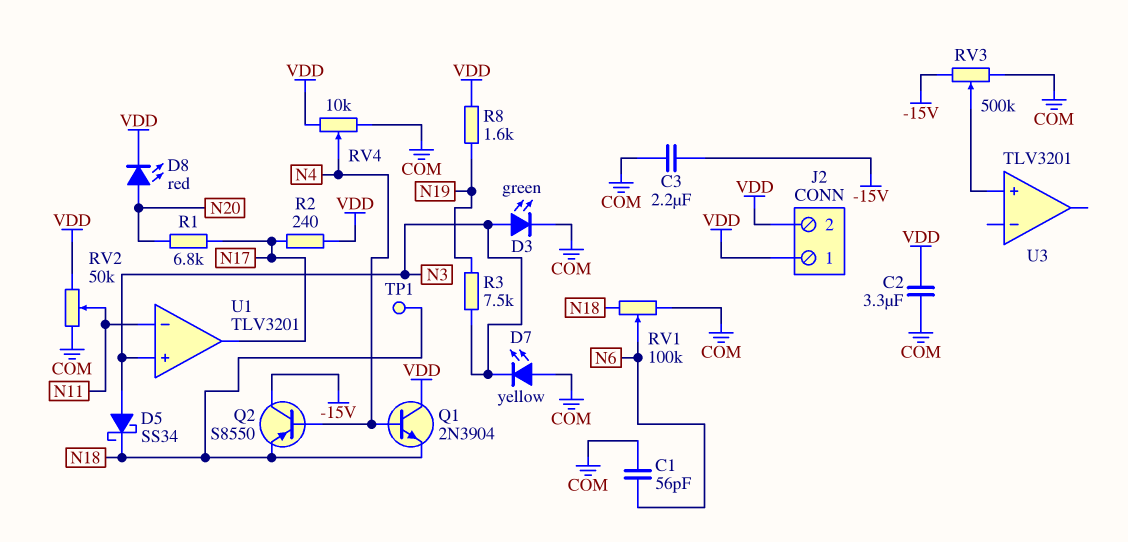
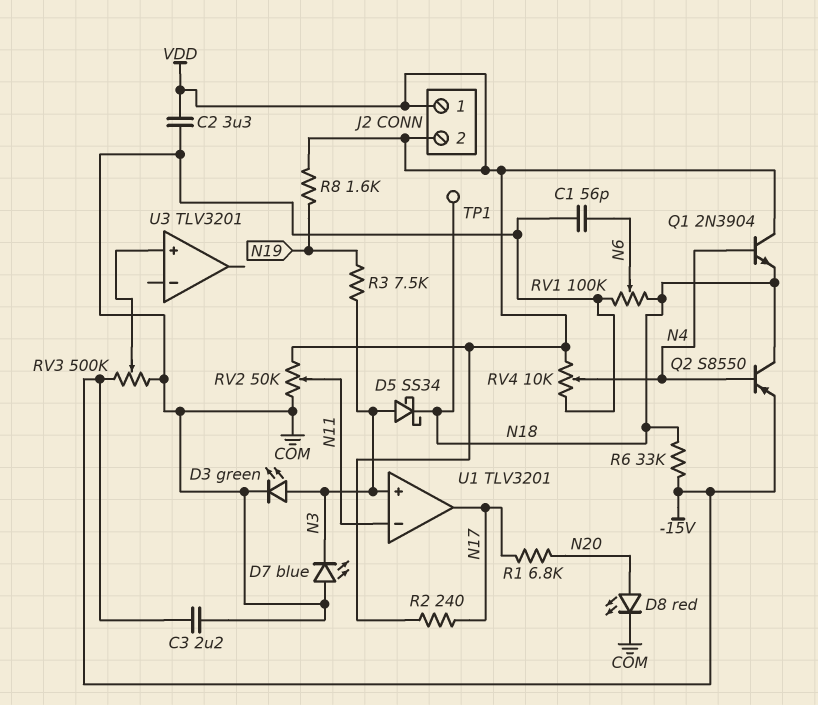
D7: LED yellow (A COM, K N3) -> LED blue (A COM, K N3)
D8: LED red (A N20, K VDD) -> LED red (A N20, K COM)
Q2: PNP S8550 (B N4, C -15V, E N18) -> PNP S8550 (B N4, C N18, E -15V)
R6: none -> 33k (-15V, N18)

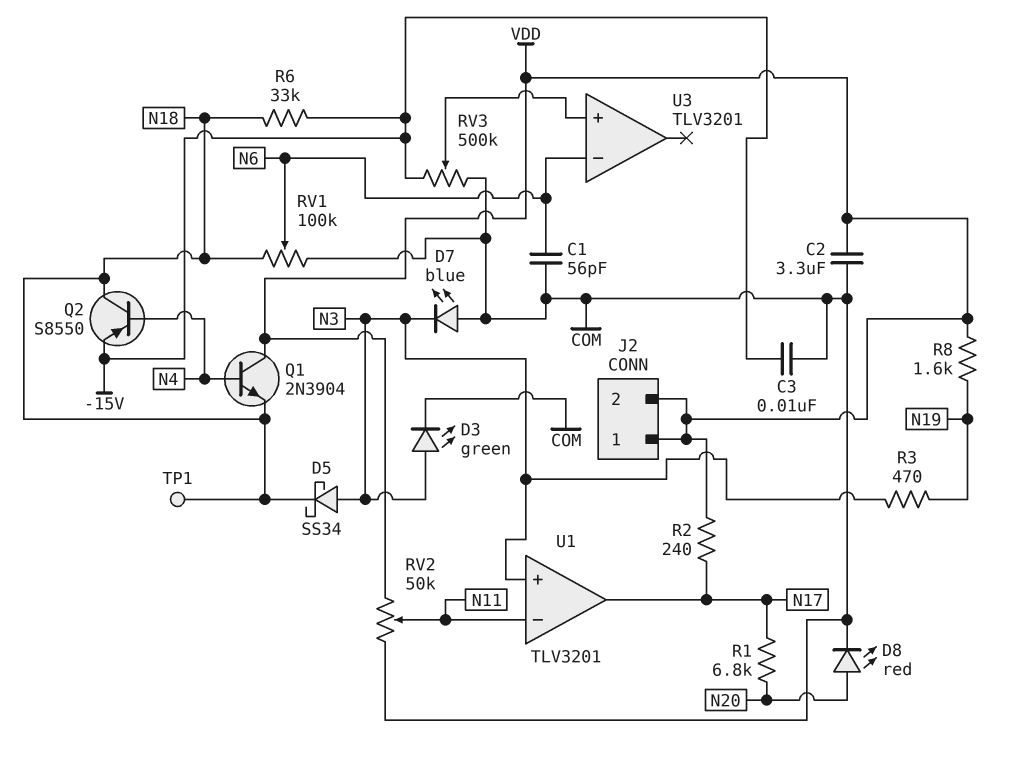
C3: 2.2uF (-15V, COM) -> 10nF (-15V, COM)
R3: 7.5k (N3, N19) -> 470 (N3, N19)
RV4: 10k (COM, VDD, wiper N4) -> none
U3 pin in-: none -> N6

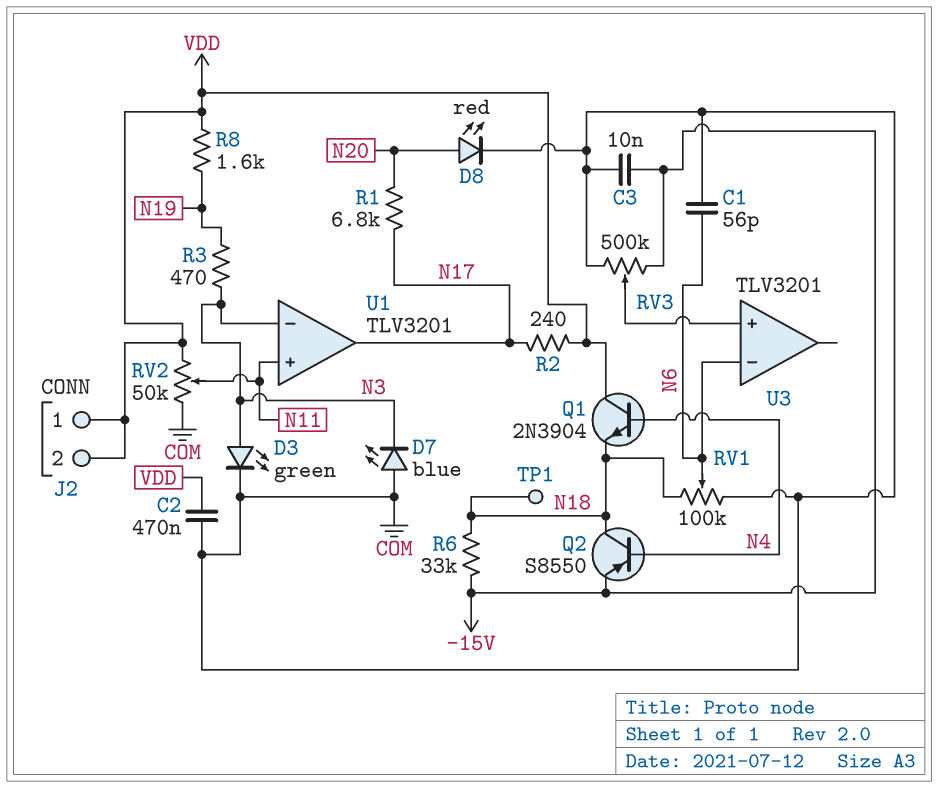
C2: 3.3uF (COM, VDD) -> 470nF (COM, VDD)
D5: schottky SS34 (A N3, K N18) -> none
U1 pin in+: N3 -> N11
U1 pin in-: N11 -> N3

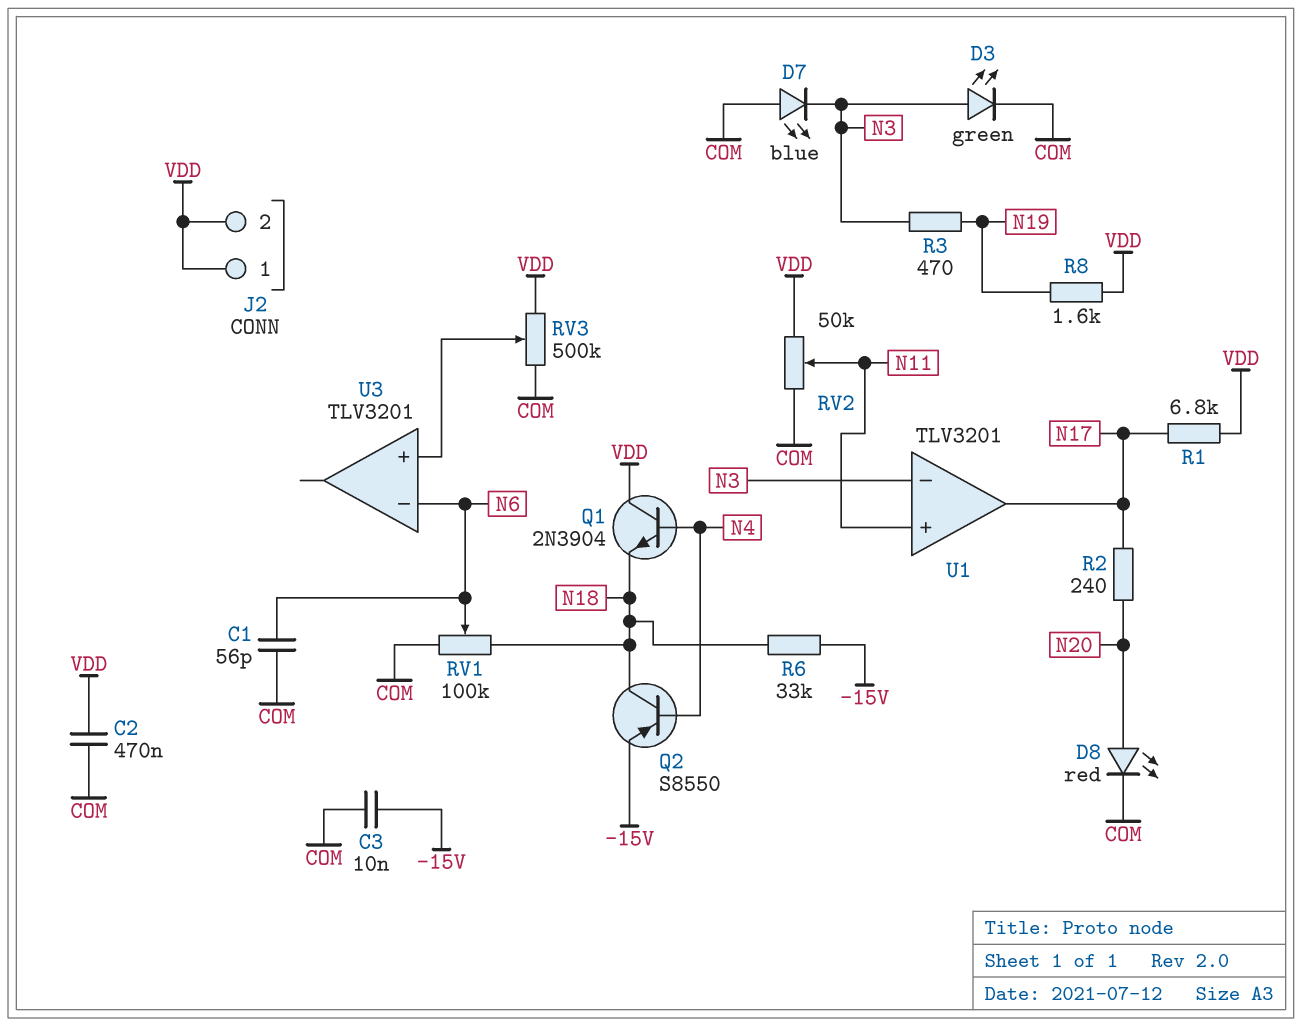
R1: 6.8k (N17, N20) -> 6.8k (N17, VDD)
R2: 240 (N17, VDD) -> 240 (N17, N20)
RV3: 500k (-15V, COM, wiper U3/in+) -> 500k (COM, VDD, wiper U3/in+)
TP1: test point (N18) -> none

